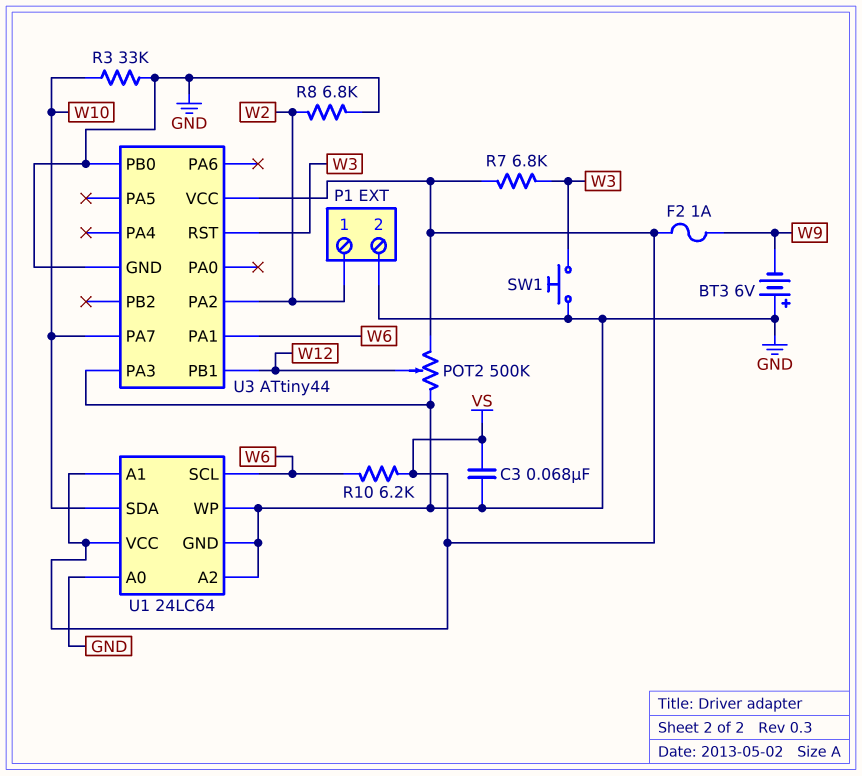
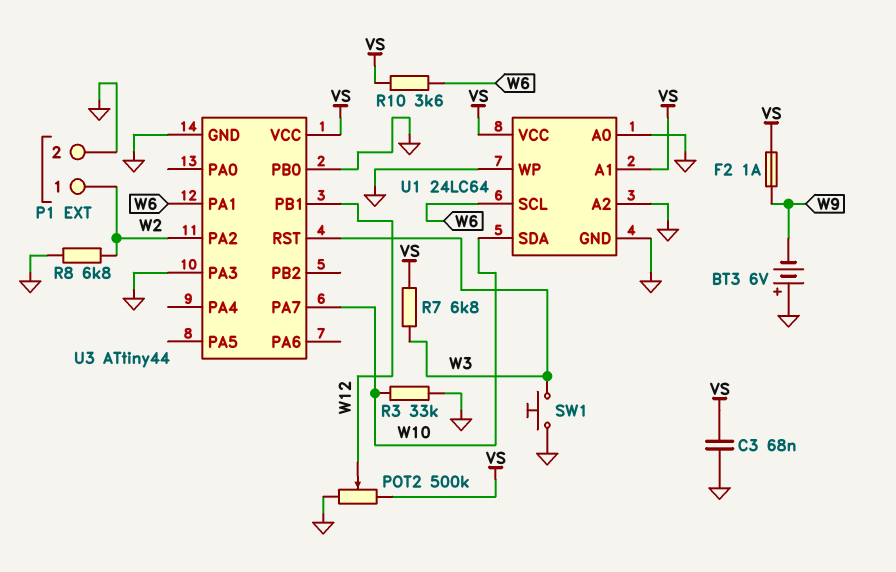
R10: 6.2k (VS, W6) -> 3.6k (VS, W6)

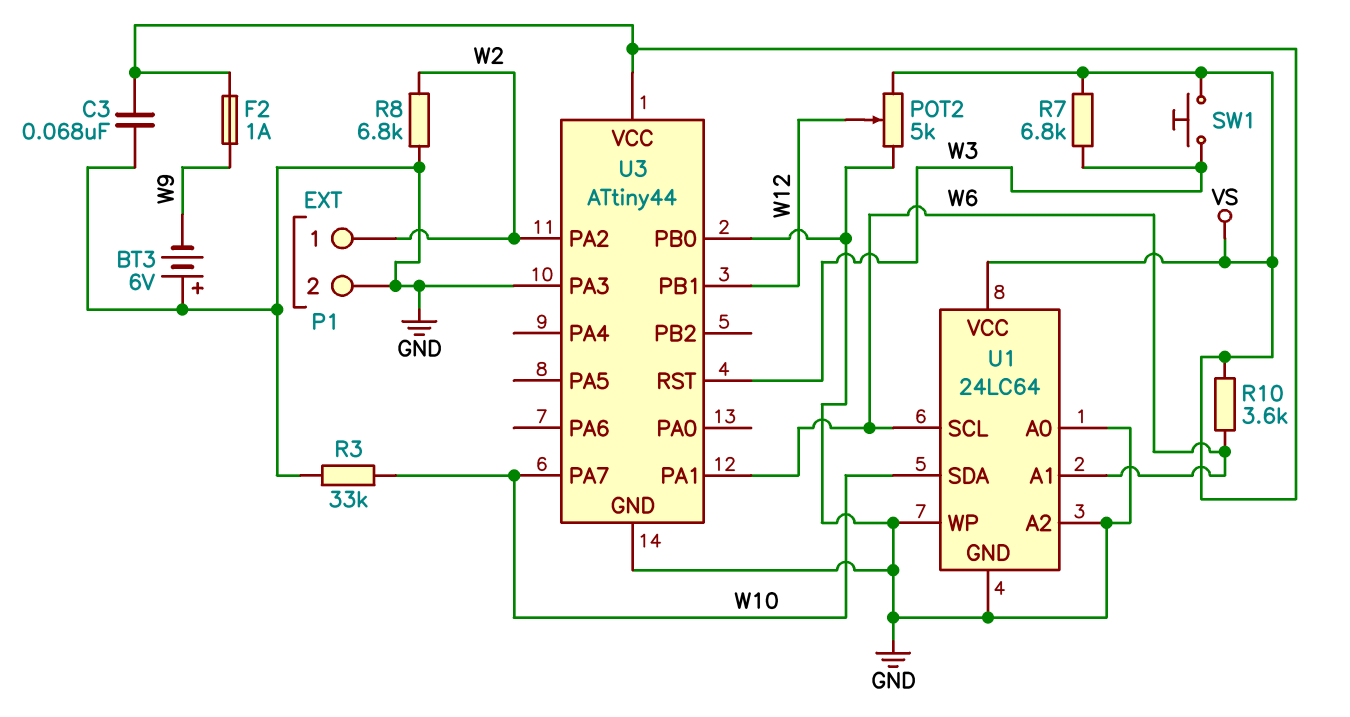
POT2: 500k (GND, VS, wiper W12) -> 5k (GND, VS, wiper W12)
SW1: button (GND, W3) -> button (VS, W3)
U1 pin A1: VS -> W6

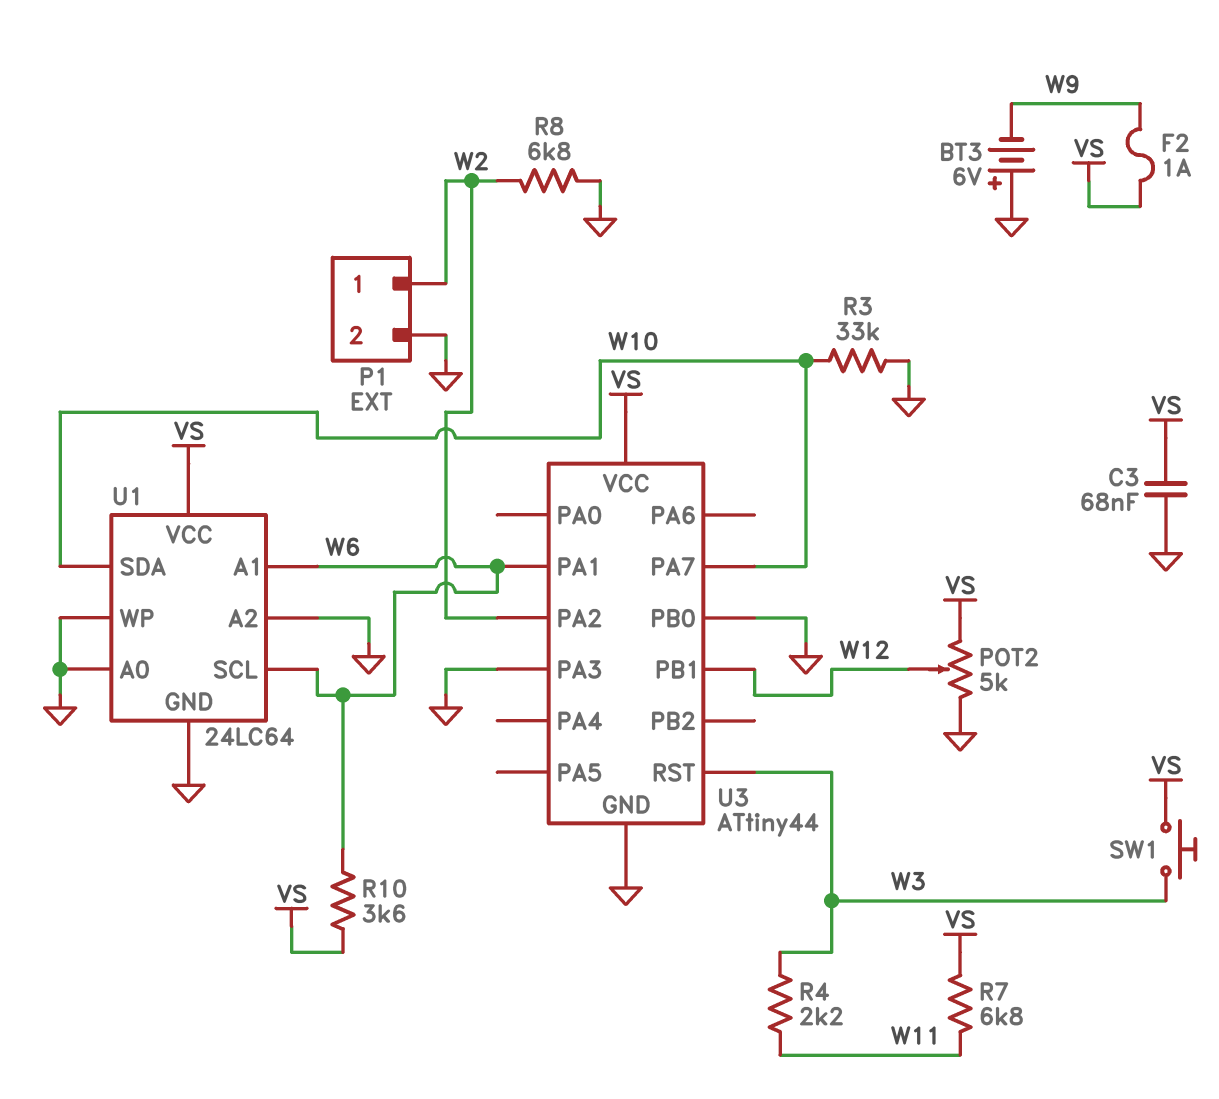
R4: none -> 2.2k (W3, W11)
R7: 6.8k (VS, W3) -> 6.8k (VS, W11)

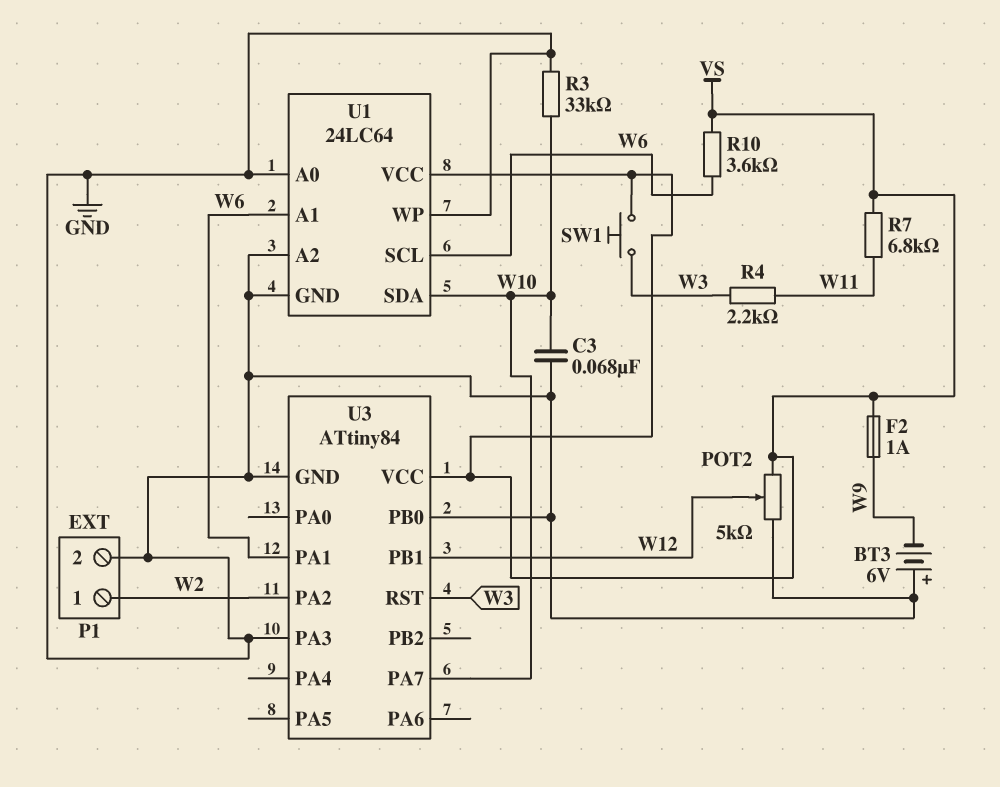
C3: 68nF (GND, VS) -> 68nF (GND, W10)
R8: 6.8k (GND, W2) -> none
U3: ATtiny44 -> ATtiny84

